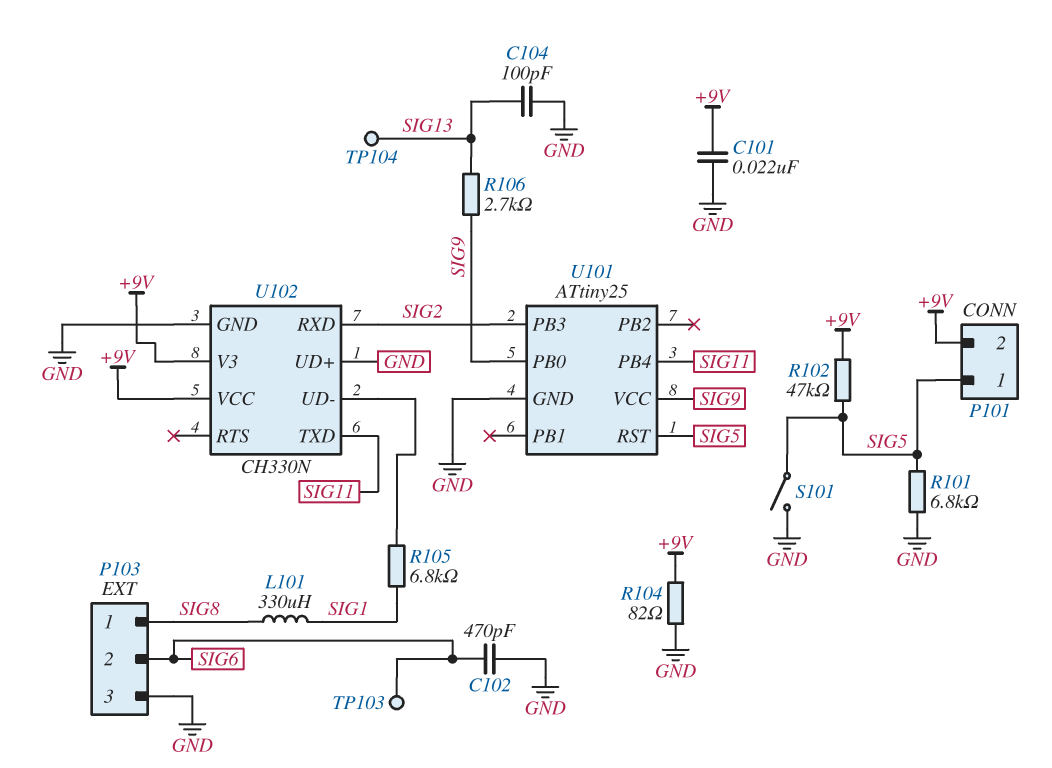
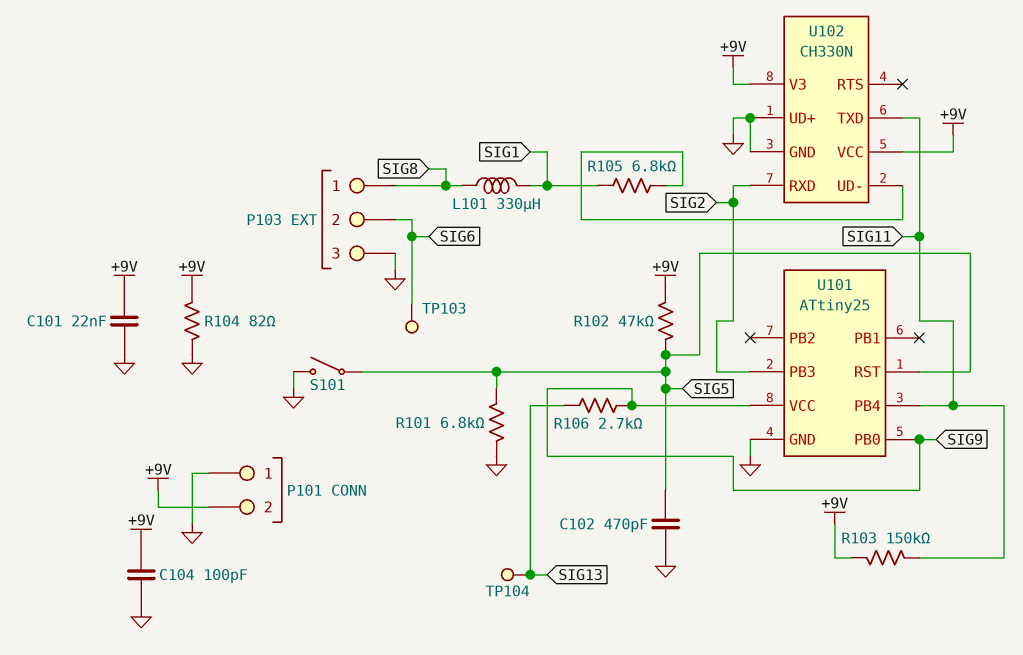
C102: 470pF (GND, SIG6) -> 470pF (GND, SIG5)
C104: 100pF (GND, SIG13) -> 100pF (+9V, GND)
P101 pin 1: SIG5 -> GND
R103: none -> 150k (+9V, SIG11)

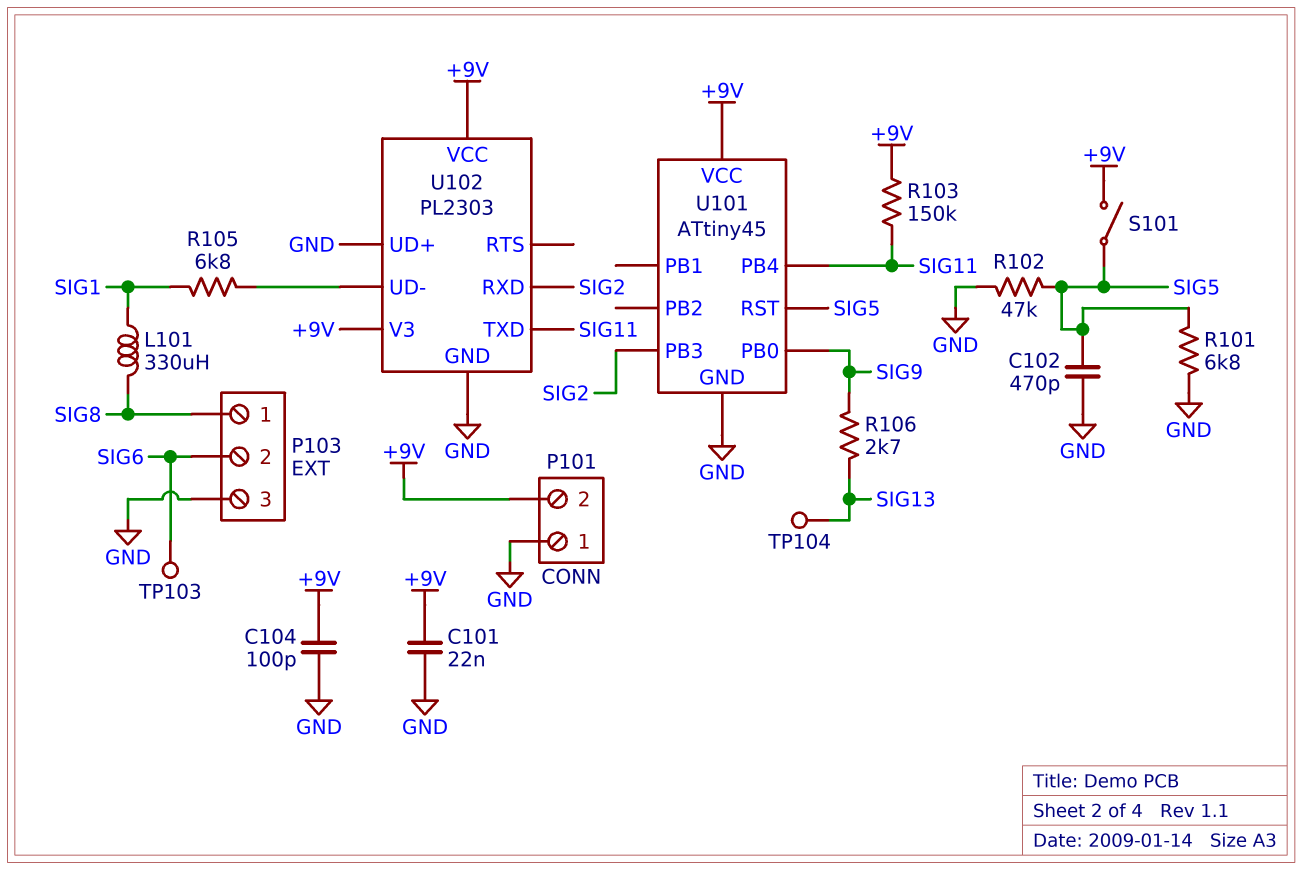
R102: 47k (+9V, SIG5) -> 47k (GND, SIG5)
R104: 82 (+9V, GND) -> none
S101: switch (GND, SIG5) -> switch (+9V, SIG5)
U101: ATtiny25 -> ATtiny45
U101 pin VCC: SIG9 -> +9V
U102: CH330N -> PL2303

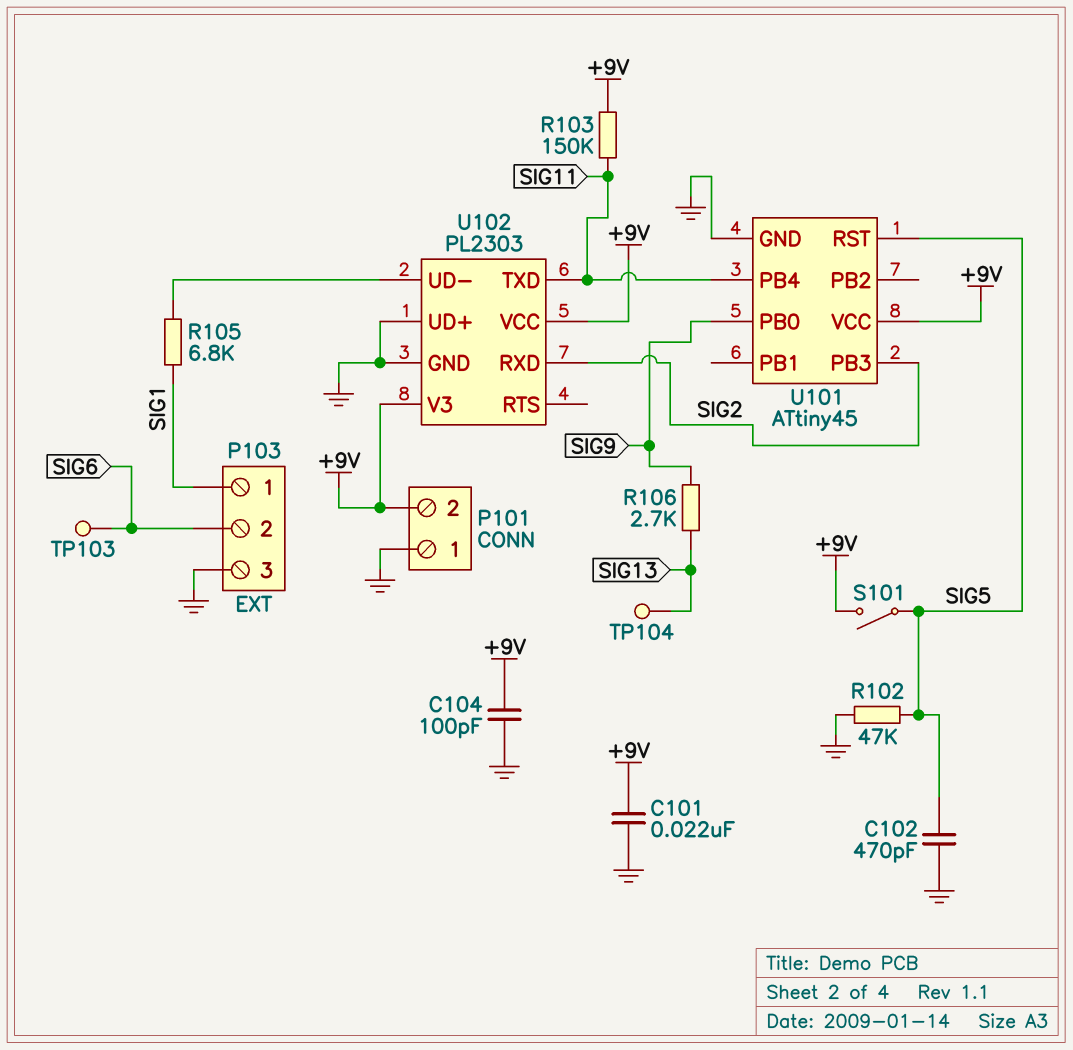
L101: 330uH (SIG1, SIG8) -> none
P103 pin 1: SIG8 -> SIG1
R101: 6.8k (GND, SIG5) -> none

